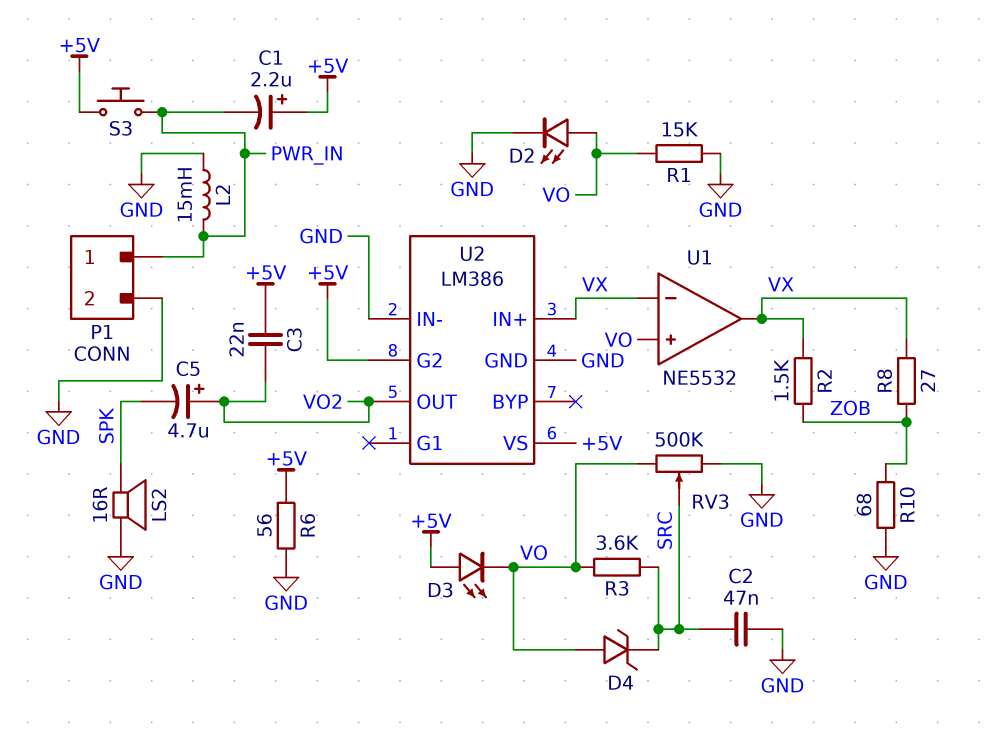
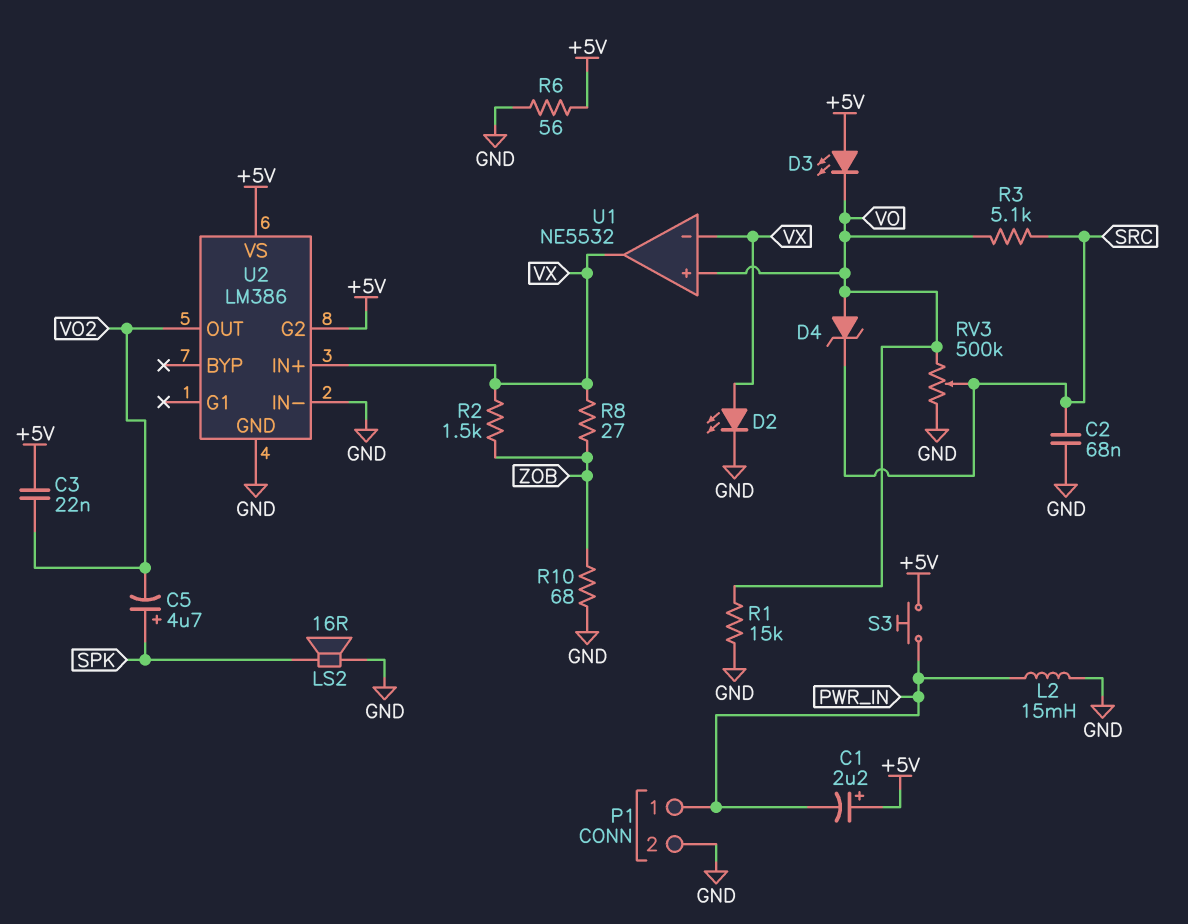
C2: 47nF (GND, SRC) -> 68nF (GND, SRC)
C5: 4.7uF (plus VO2, minus SPK) -> 4.7uF (plus SPK, minus VO2)
D2: LED (A VO, K GND) -> LED (A VX, K GND)
R3: 3.6k (SRC, VO) -> 5.1k (SRC, VO)

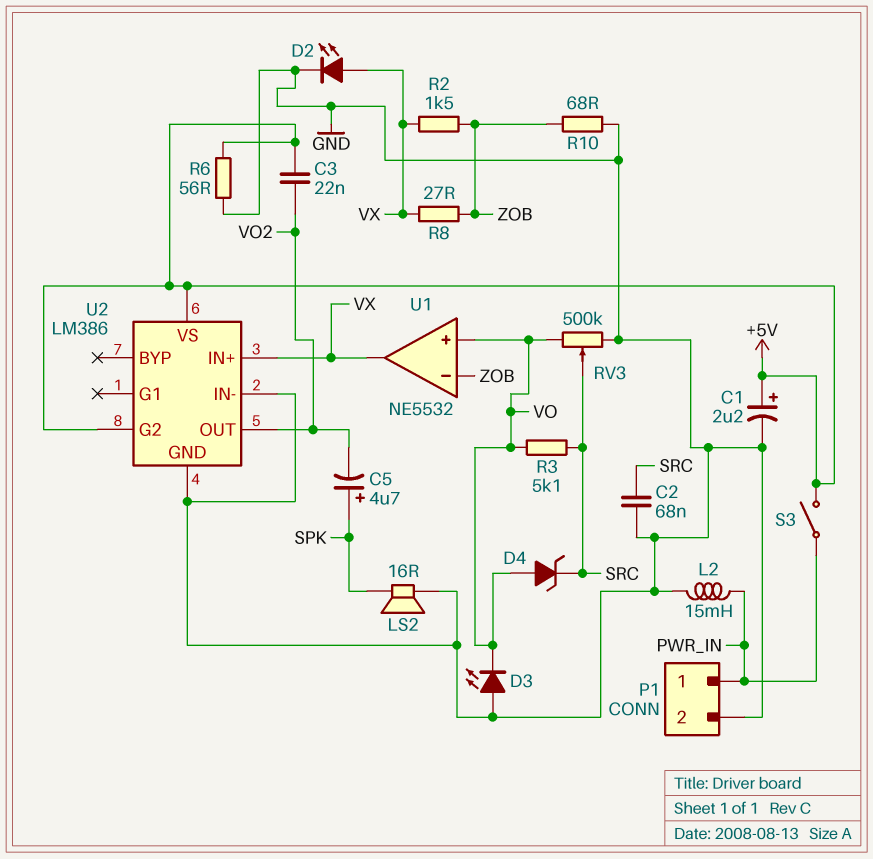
C1: 2.2uF (plus +5V, minus PWR_IN) -> 2.2uF (plus +5V, minus GND)
D3: LED (A +5V, K VO) -> LED (A GND, K VO)
R1: 15k (GND, VO) -> none
S3: button (+5V, PWR_IN) -> switch (+5V, PWR_IN)
U1 pin in-: VX -> ZOB

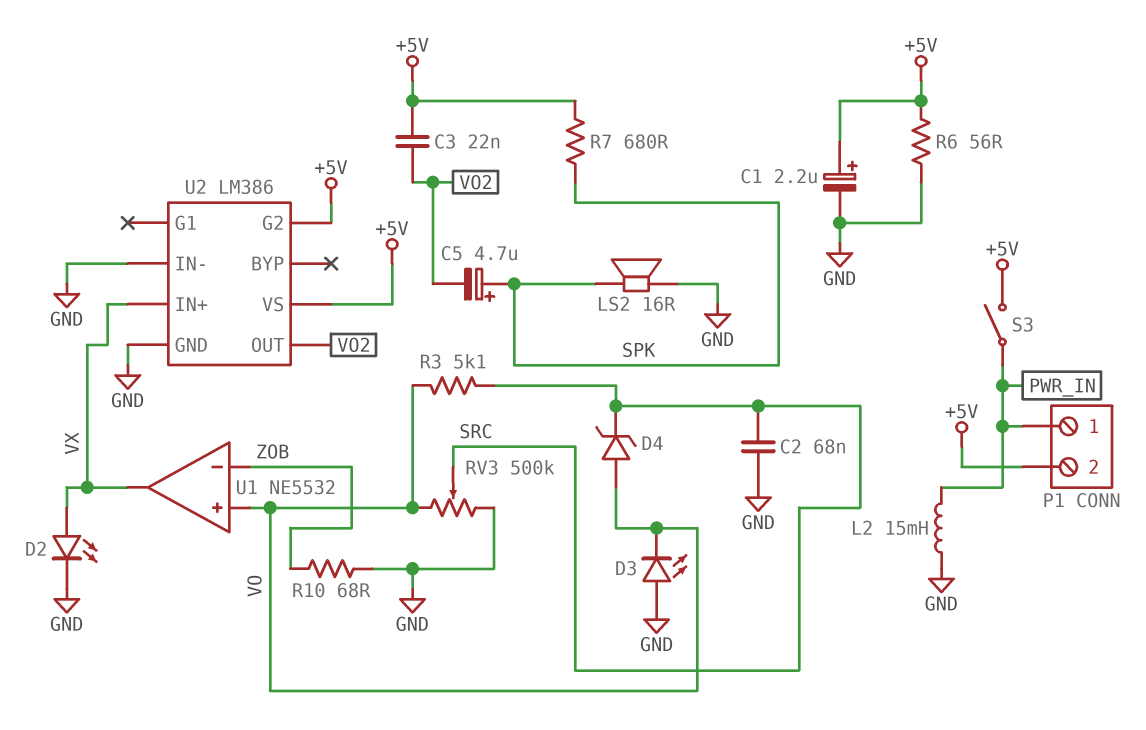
P1 pin 2: GND -> +5V
R2: 1.5k (VX, ZOB) -> none
R7: none -> 680 (+5V, SPK)
R8: 27 (VX, ZOB) -> none

